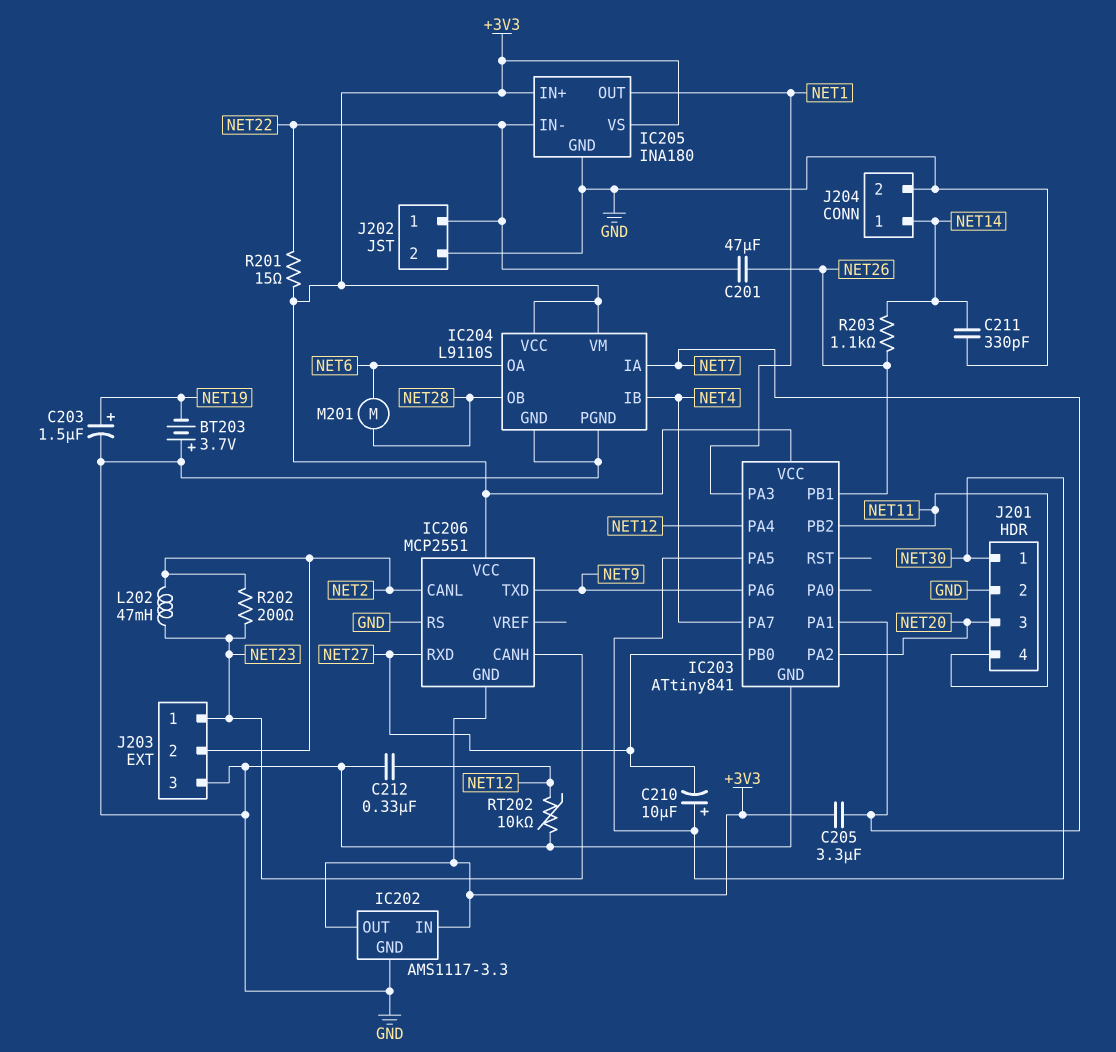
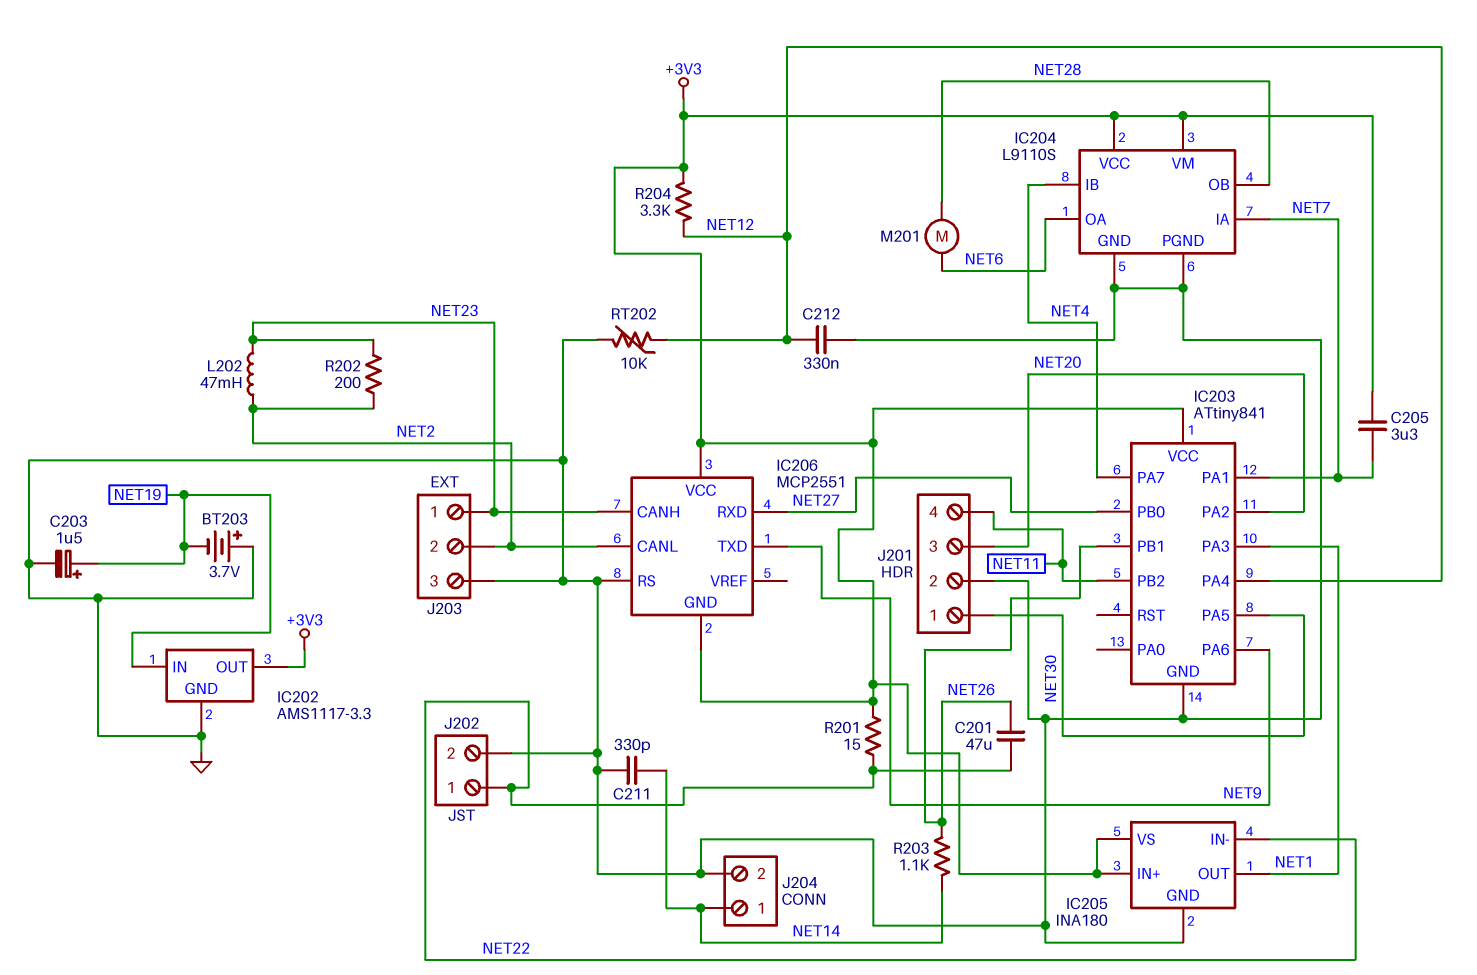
C210: 10uF (plus NET30, minus NET27) -> none
IC202 pin IN: +3V3 -> NET19
R204: none -> 3.3k (+3V3, NET12)

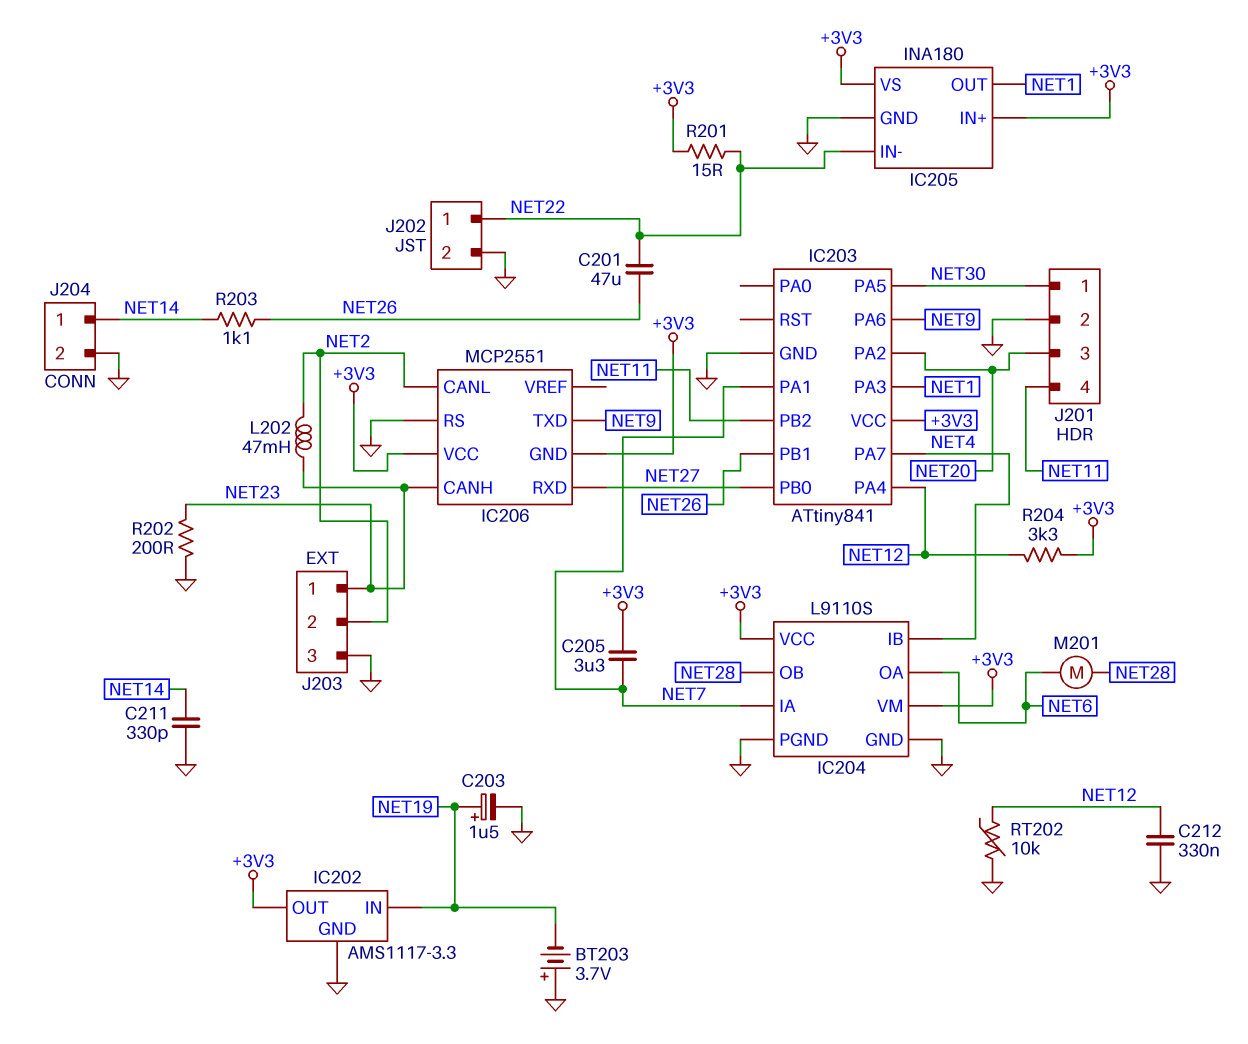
R202: 200 (NET2, NET23) -> 200 (GND, NET23)

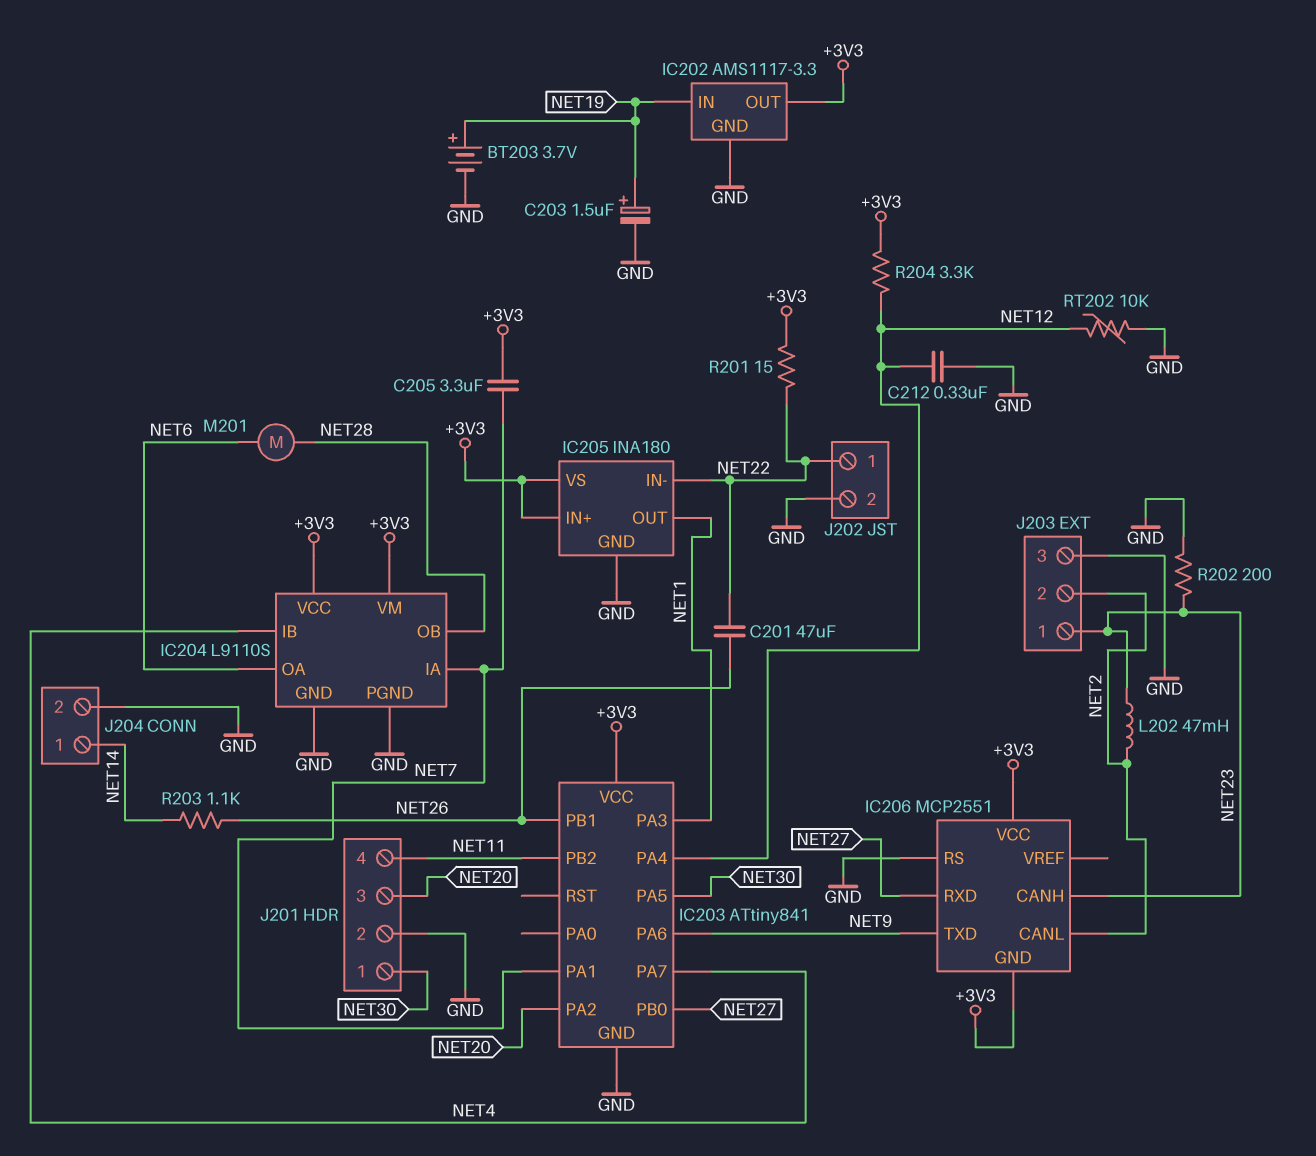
BT203: 3.7V (plus GND, minus NET19) -> 3.7V (plus NET19, minus GND)
C211: 330pF (GND, NET14) -> none

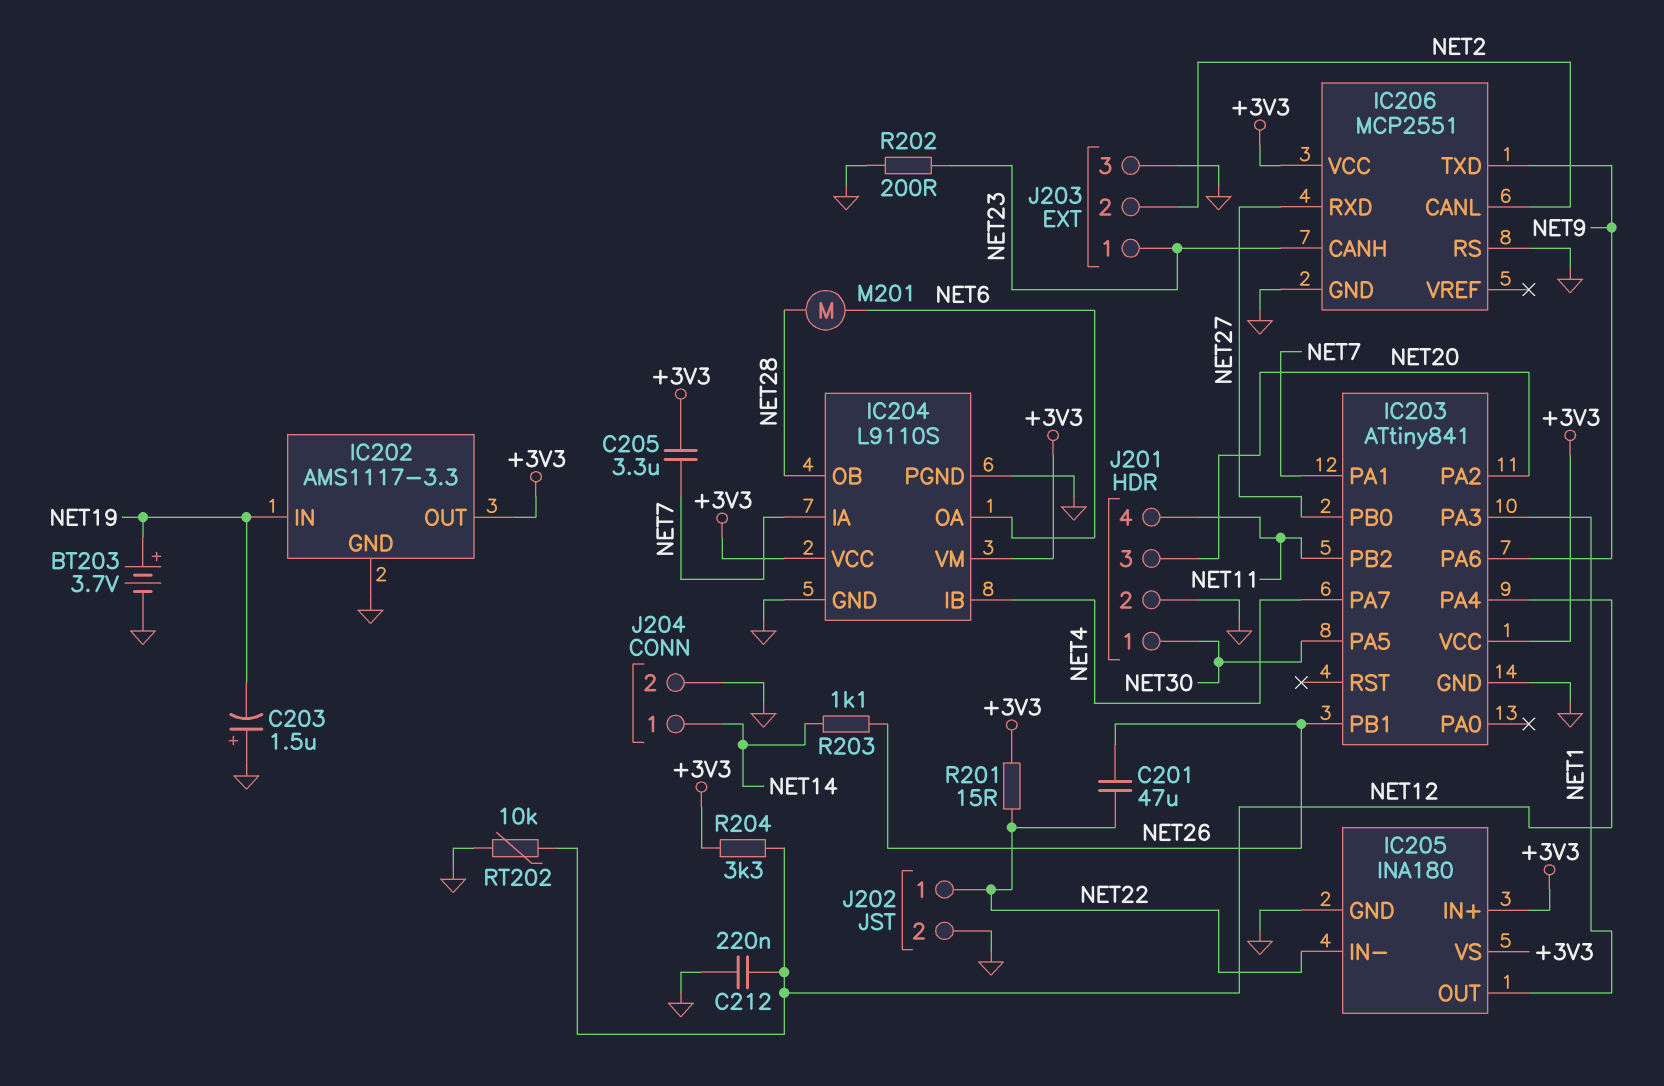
C203: 1.5uF (plus NET19, minus GND) -> 1.5uF (plus GND, minus NET19)
C212: 330nF (GND, NET12) -> 220nF (GND, NET12)
IC206 pin GND: +3V3 -> GND
L202: 47mH (NET2, NET23) -> none

